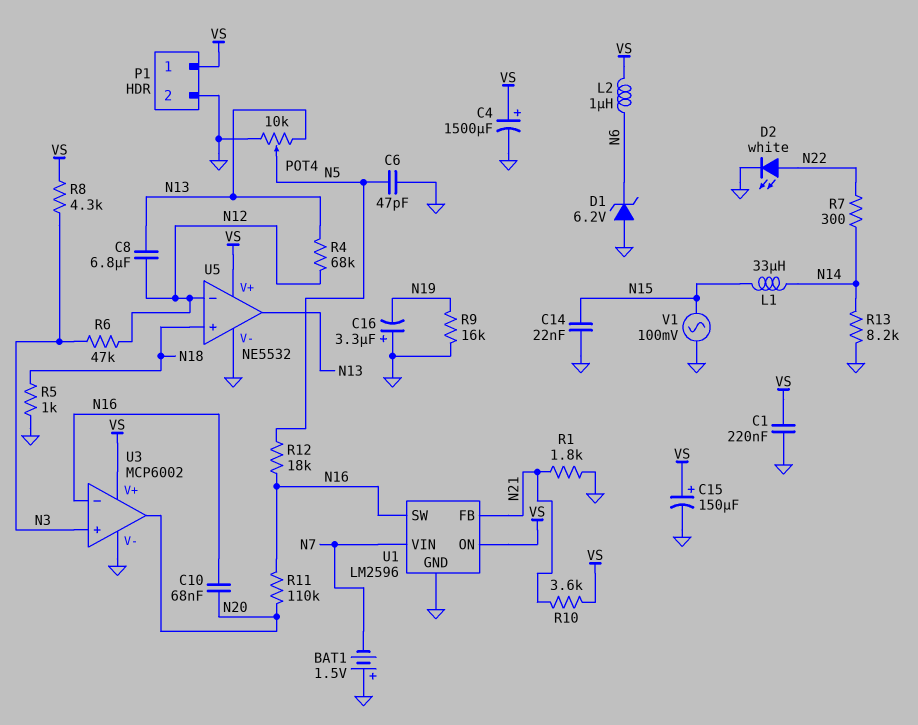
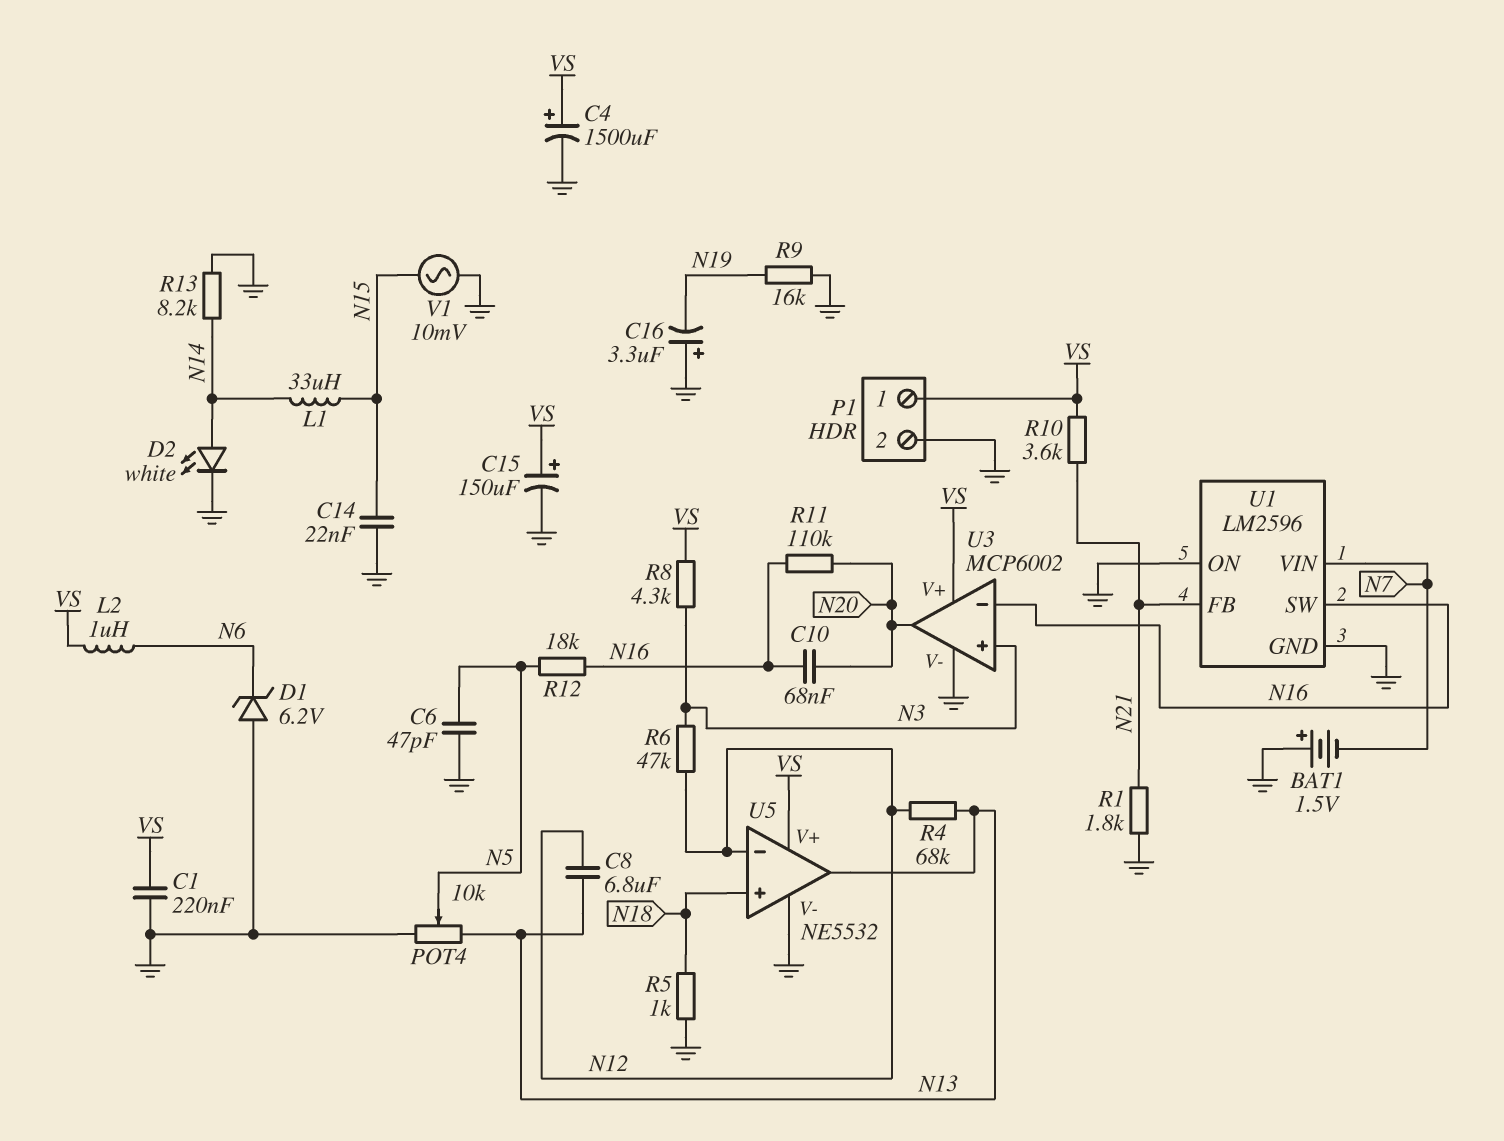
D2: LED white (A N22, K GND) -> LED white (A N14, K GND)
R7: 300 (N14, N22) -> none
U1 pin ON: VS -> GND
V1: AC 100mV (GND, N15) -> AC 10mV (GND, N15)

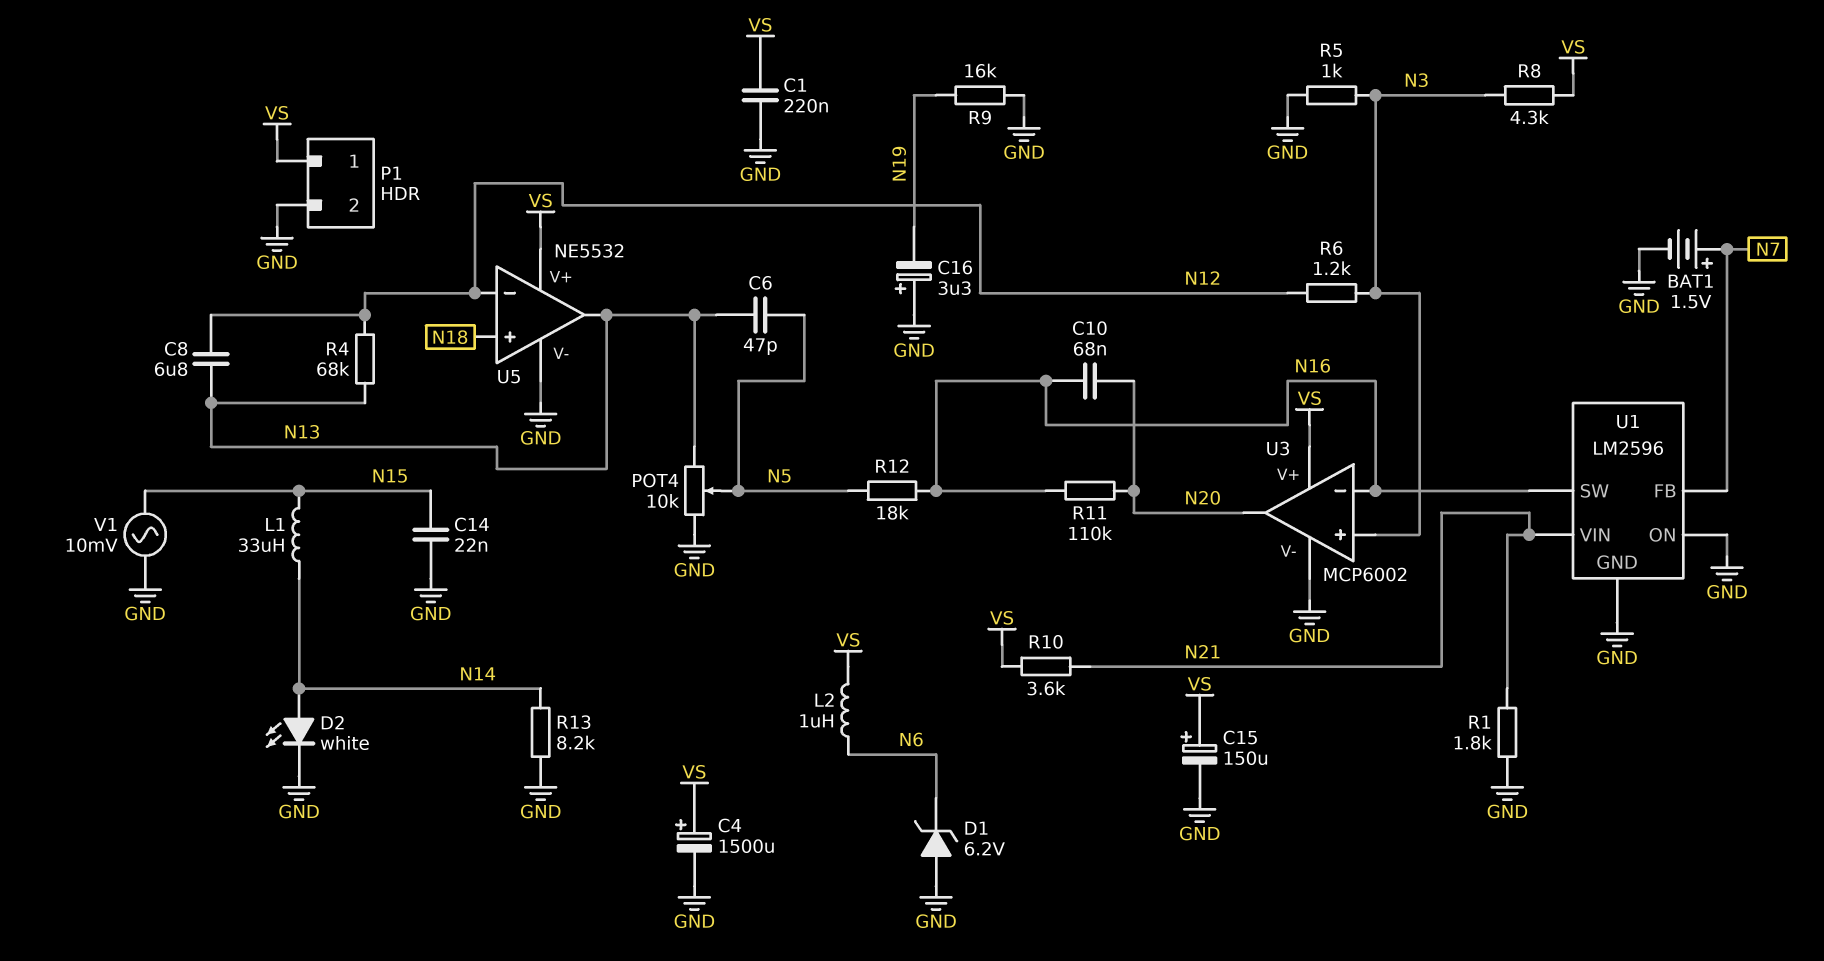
BAT1: 1.5V (plus GND, minus N7) -> 1.5V (plus N7, minus GND)
C6: 47pF (GND, N5) -> 47pF (N5, N13)
R5: 1k (GND, N18) -> 1k (GND, N3)
R6: 47k (N3, N12) -> 1.2k (N3, N12)
U1 pin FB: N21 -> N7
U1 pin VIN: N7 -> N21

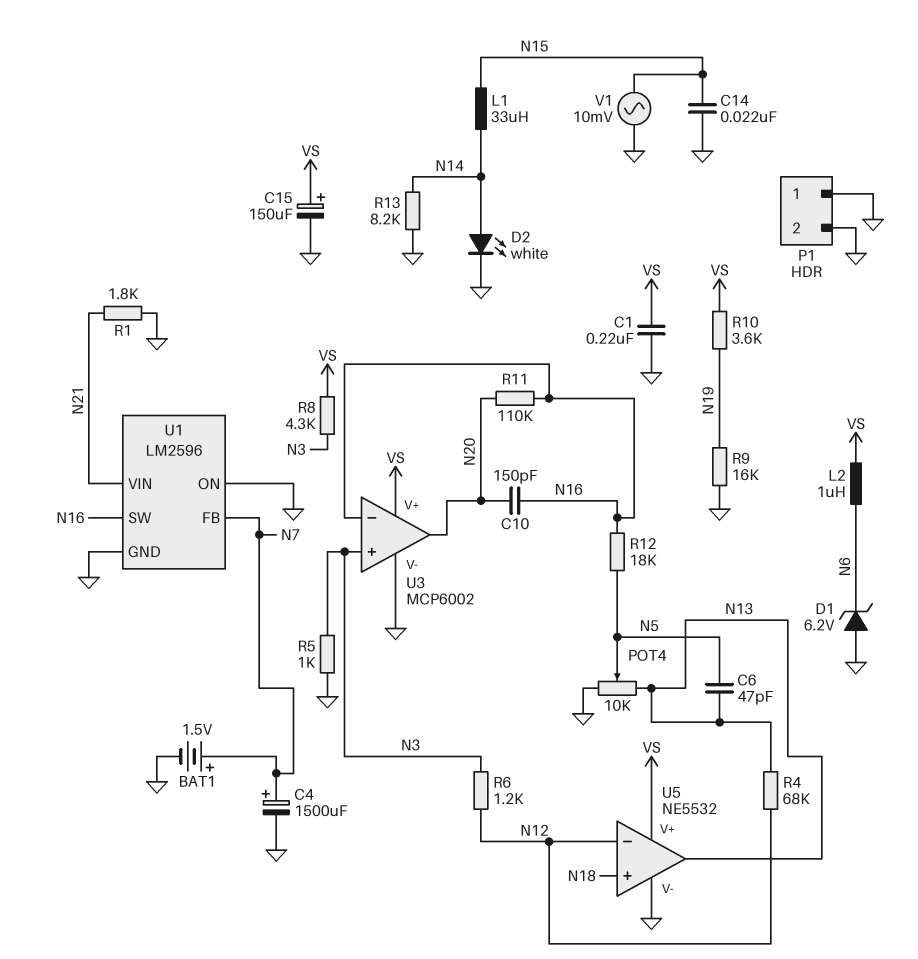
C4: 1500uF (plus VS, minus GND) -> 1500uF (plus N7, minus GND)
C8: 6.8uF (N12, N13) -> none
C10: 68nF (N16, N20) -> 150pF (N16, N20)
C16: 3.3uF (plus GND, minus N19) -> none
P1 pin 1: VS -> GND
R10: 3.6k (N21, VS) -> 3.6k (N19, VS)

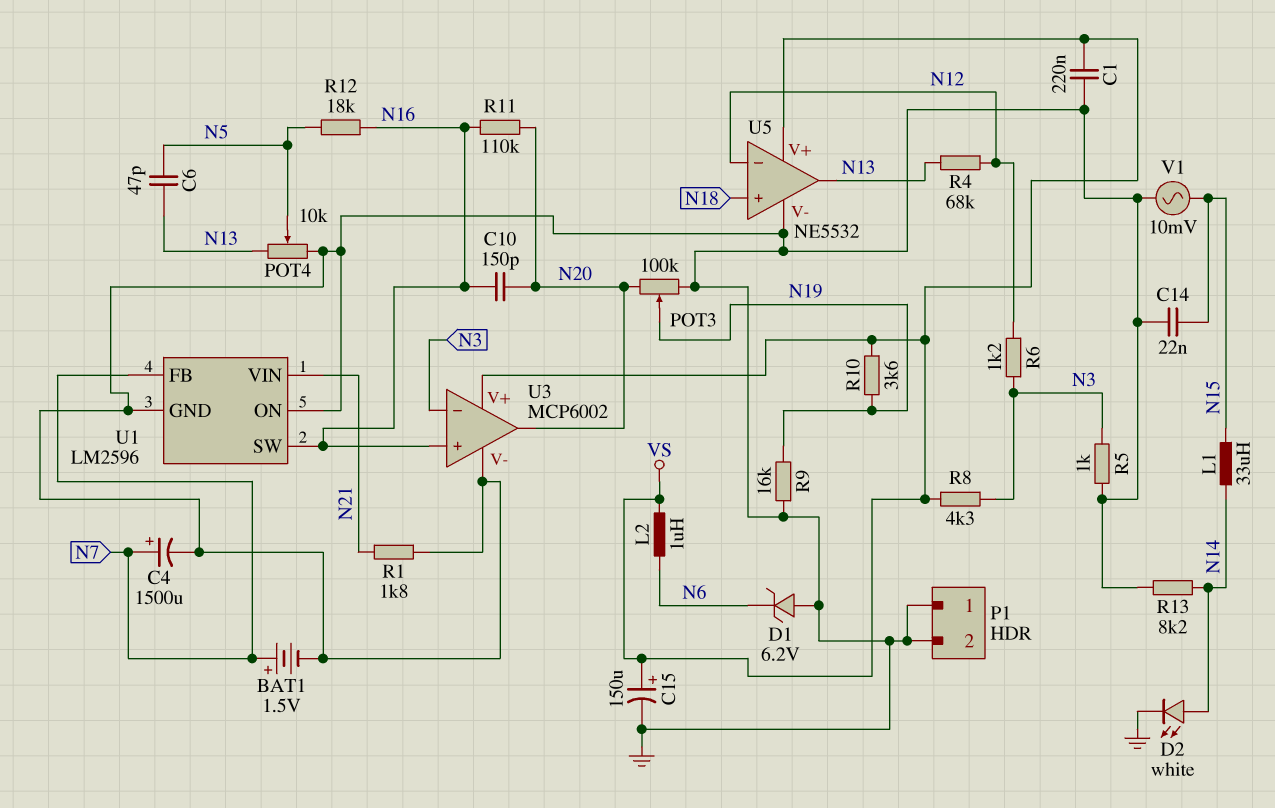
POT3: none -> 100k (GND, N20, wiper N19)
U3 pin in+: N3 -> N16
U3 pin in-: N16 -> N3

